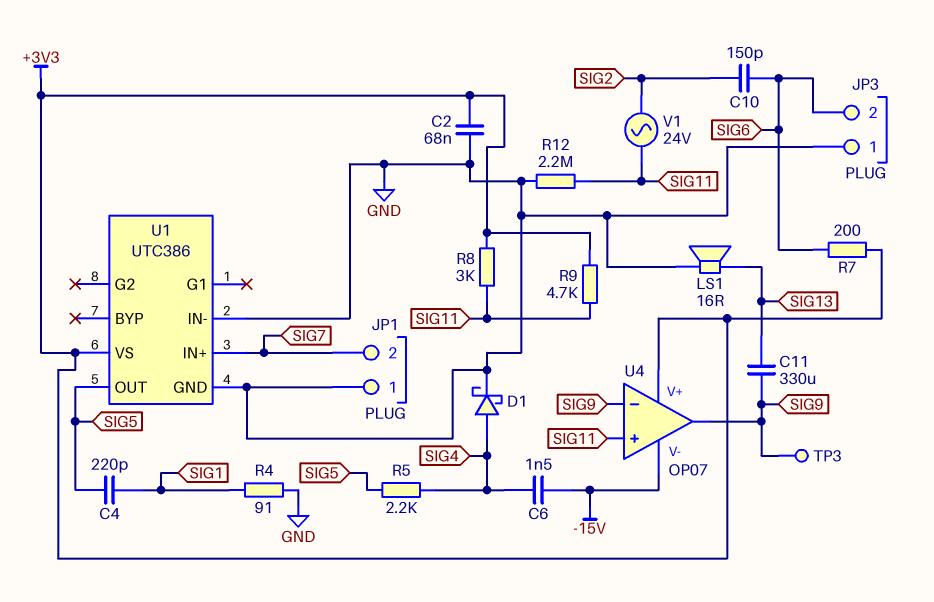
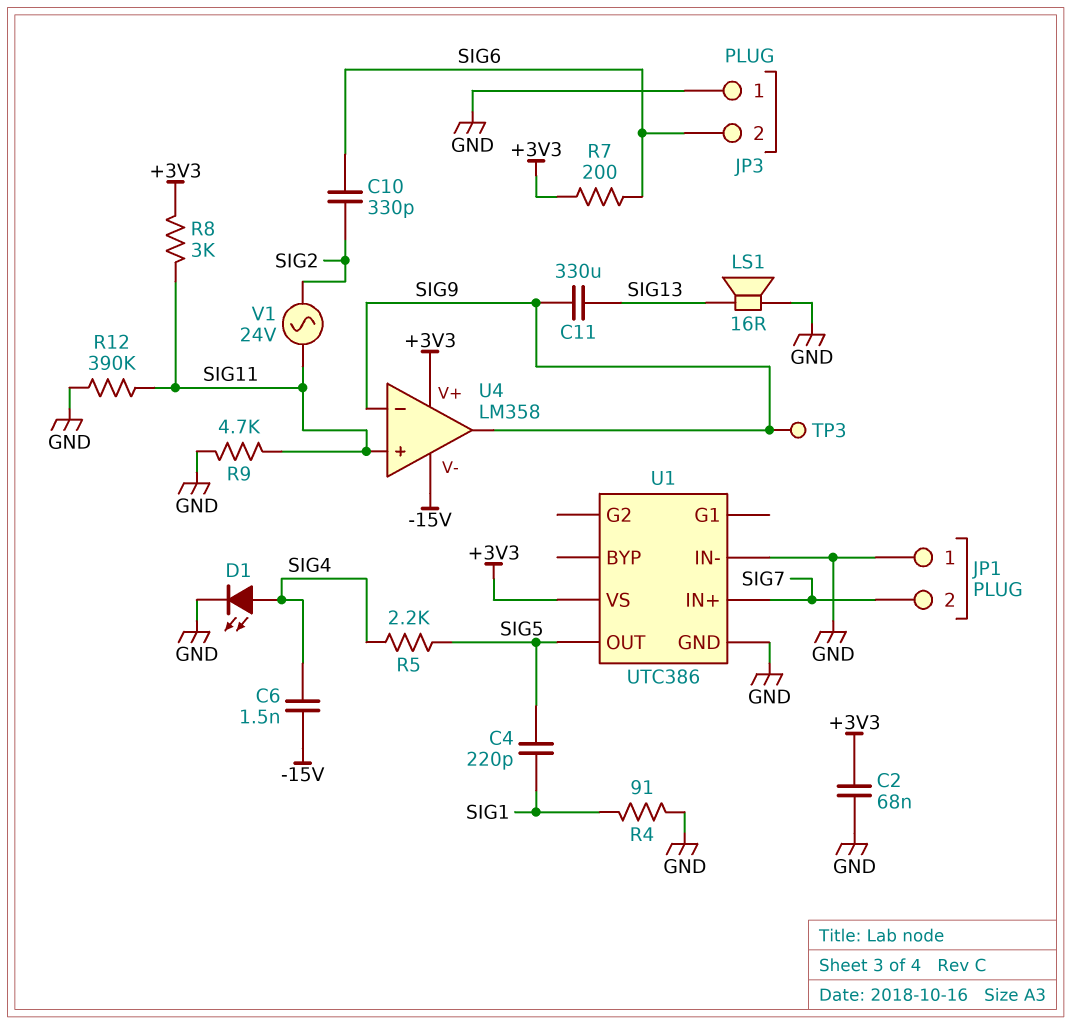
C10: 150pF (SIG2, SIG6) -> 330pF (SIG2, SIG6)
D1: schottky (A SIG4, K GND) -> LED (A SIG4, K GND)
R9: 4.7k (+3V3, SIG11) -> 4.7k (GND, SIG11)
R12: 2.2M (GND, SIG11) -> 390k (GND, SIG11)
U4: OP07 -> LM358

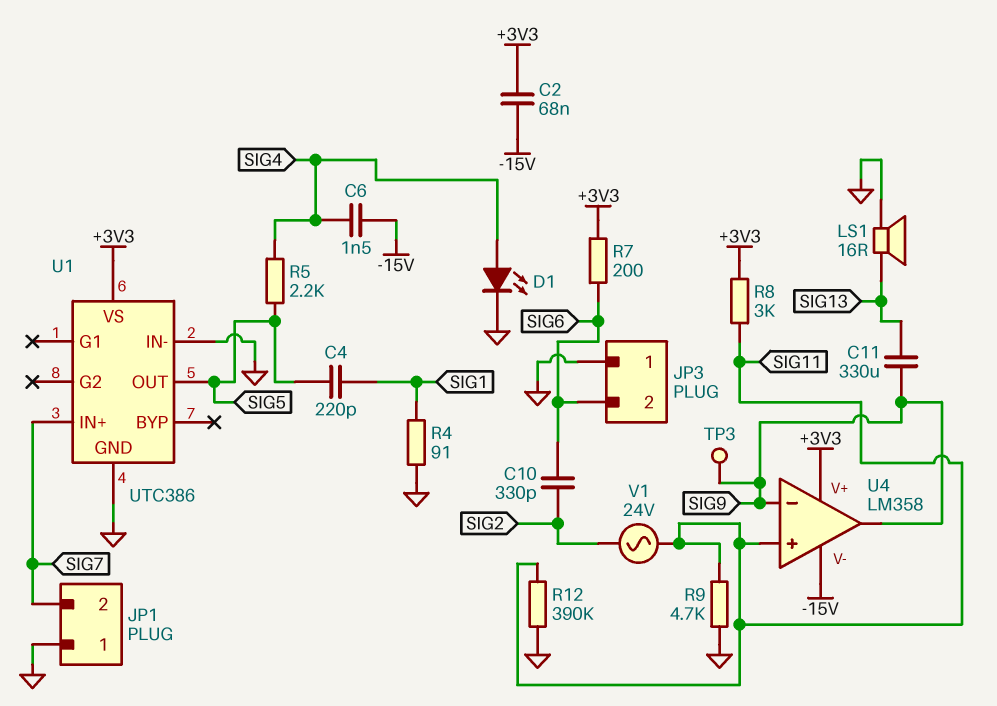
C2: 68nF (+3V3, GND) -> 68nF (+3V3, -15V)

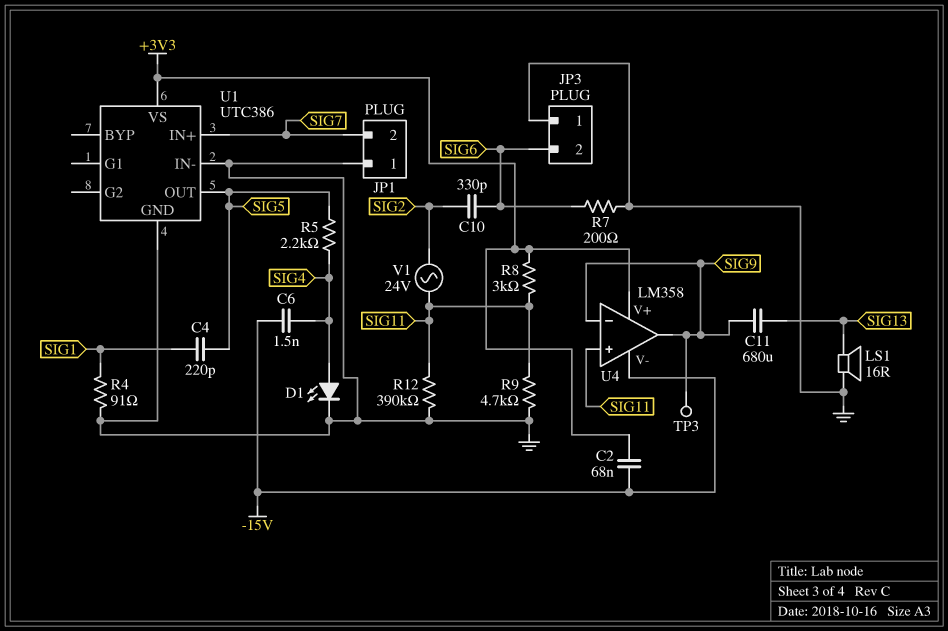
C11: 330uF (SIG9, SIG13) -> 680uF (SIG9, SIG13)
R7: 200 (+3V3, SIG6) -> 200 (GND, SIG6)

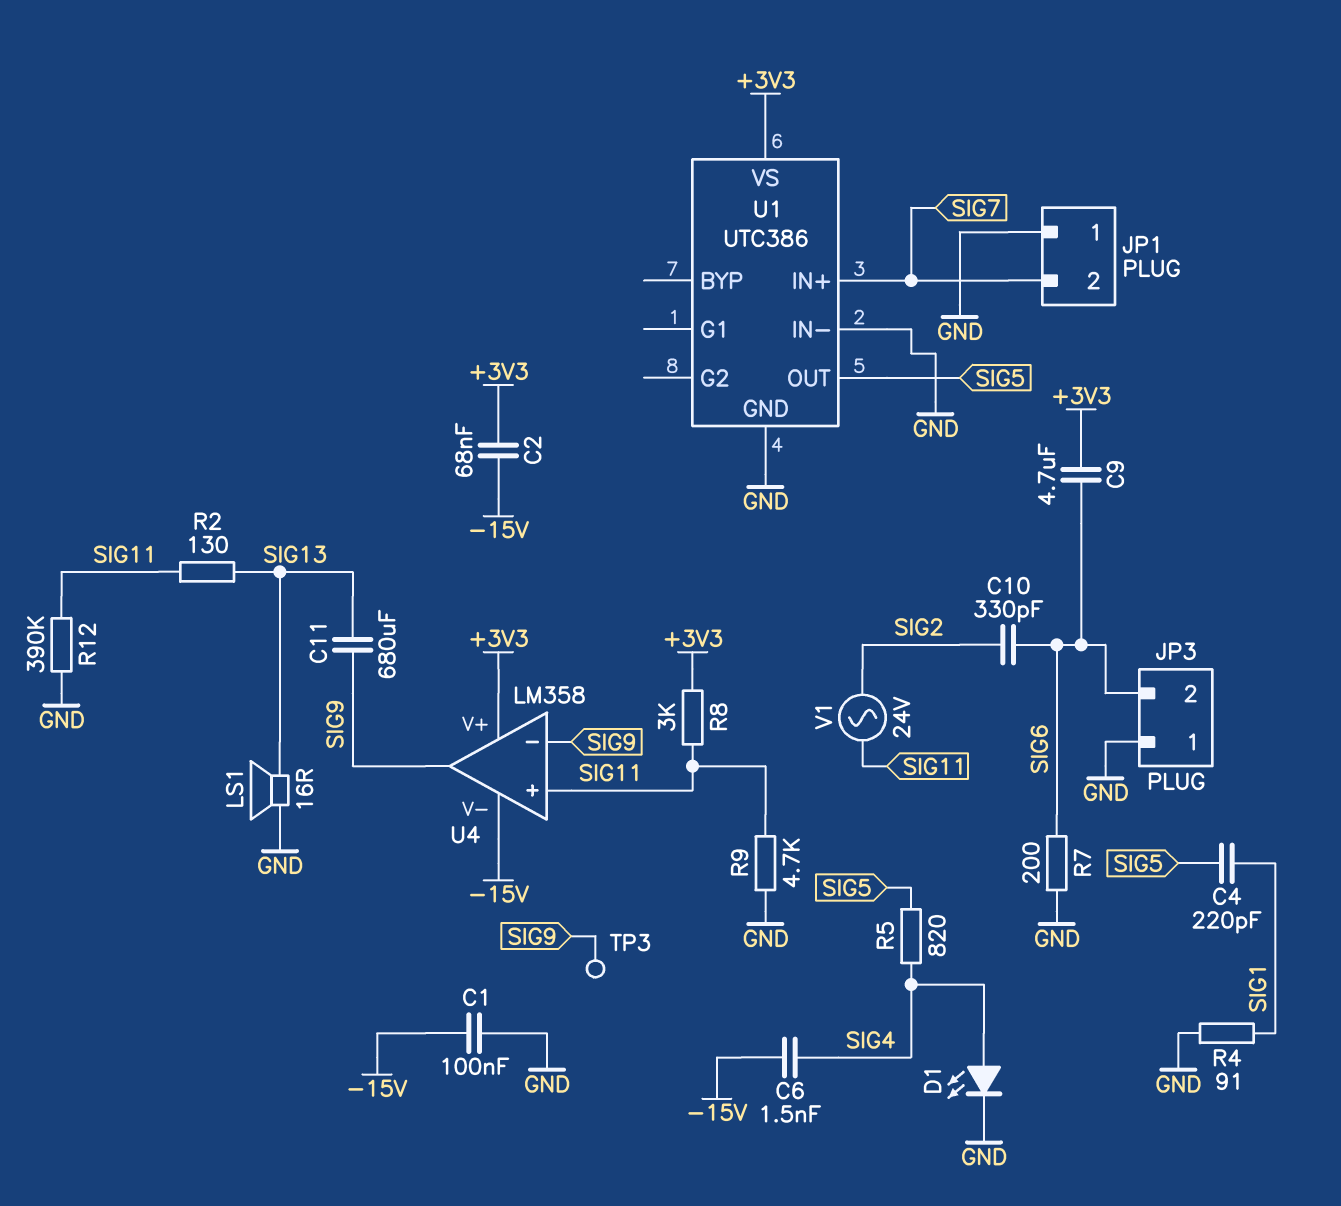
C1: none -> 100nF (-15V, GND)
C9: none -> 4.7uF (+3V3, SIG6)
R2: none -> 130 (SIG11, SIG13)
R5: 2.2k (SIG4, SIG5) -> 820 (SIG4, SIG5)

